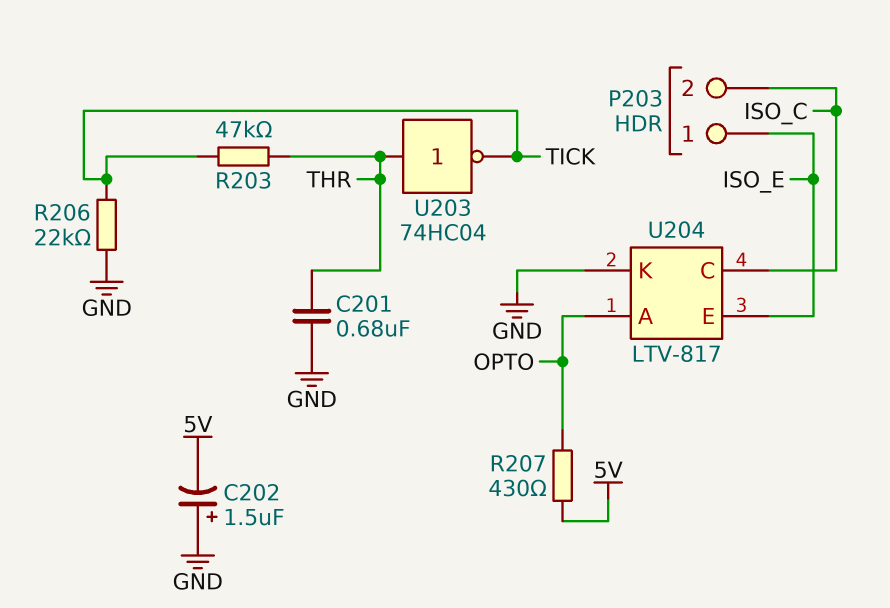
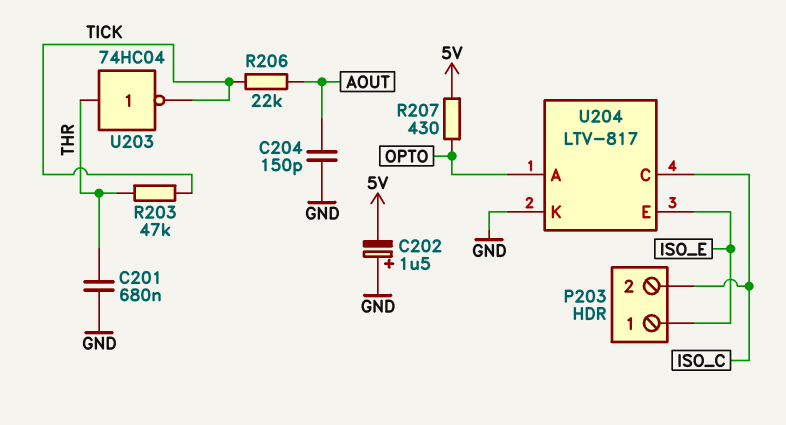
C204: none -> 150pF (AOUT, GND)
R206: 22k (GND, TICK) -> 22k (AOUT, TICK)

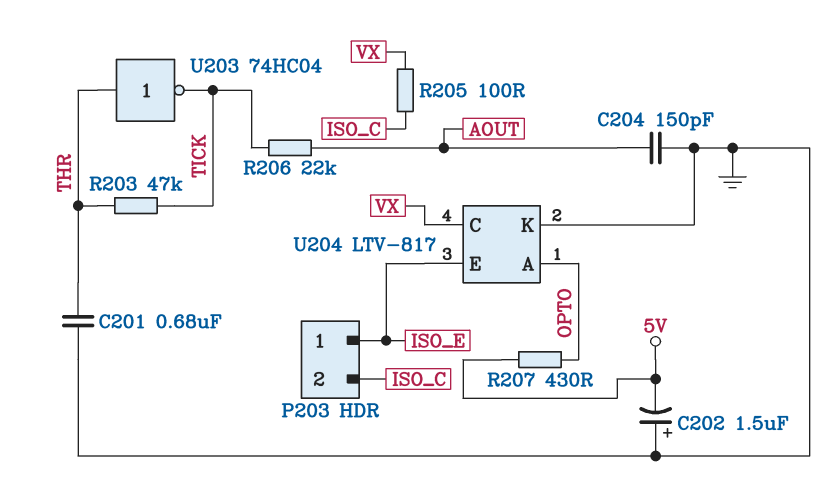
R205: none -> 100 (ISO_C, VX)
U204 pin C: ISO_C -> VX

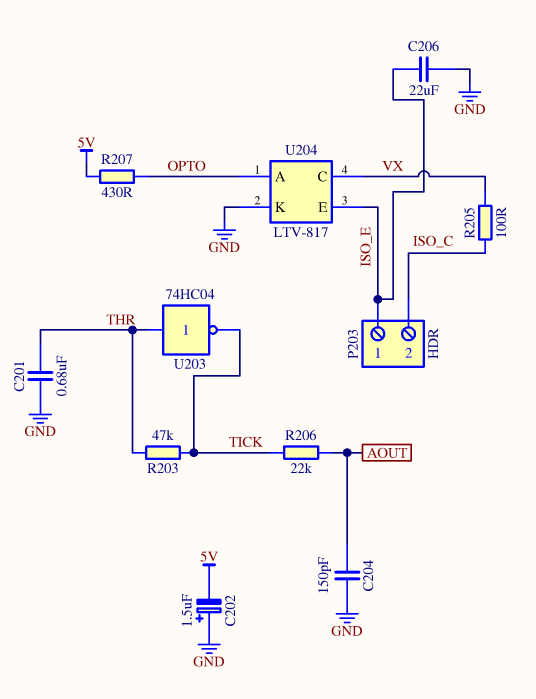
C206: none -> 22uF (GND, ISO_E)

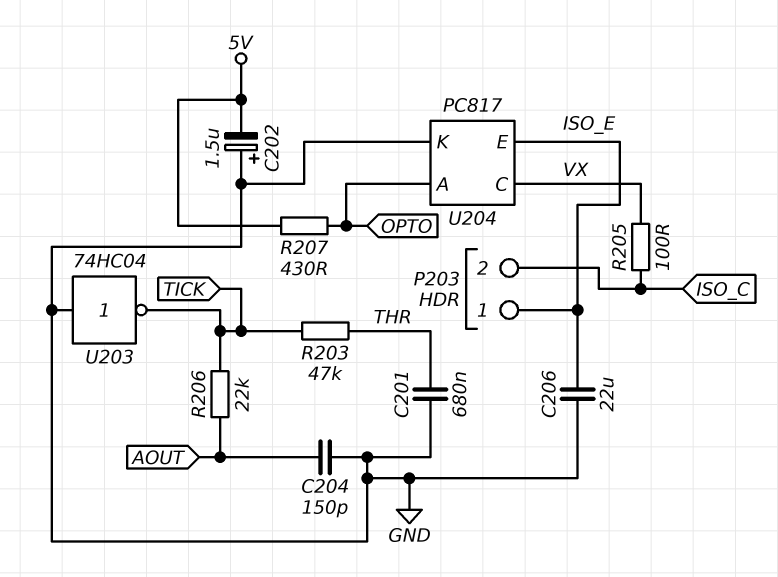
U203: NOT 74HC04 (in THR, out TICK) -> NOT 74HC04 (in GND, out TICK)
U204: LTV-817 -> PC817

